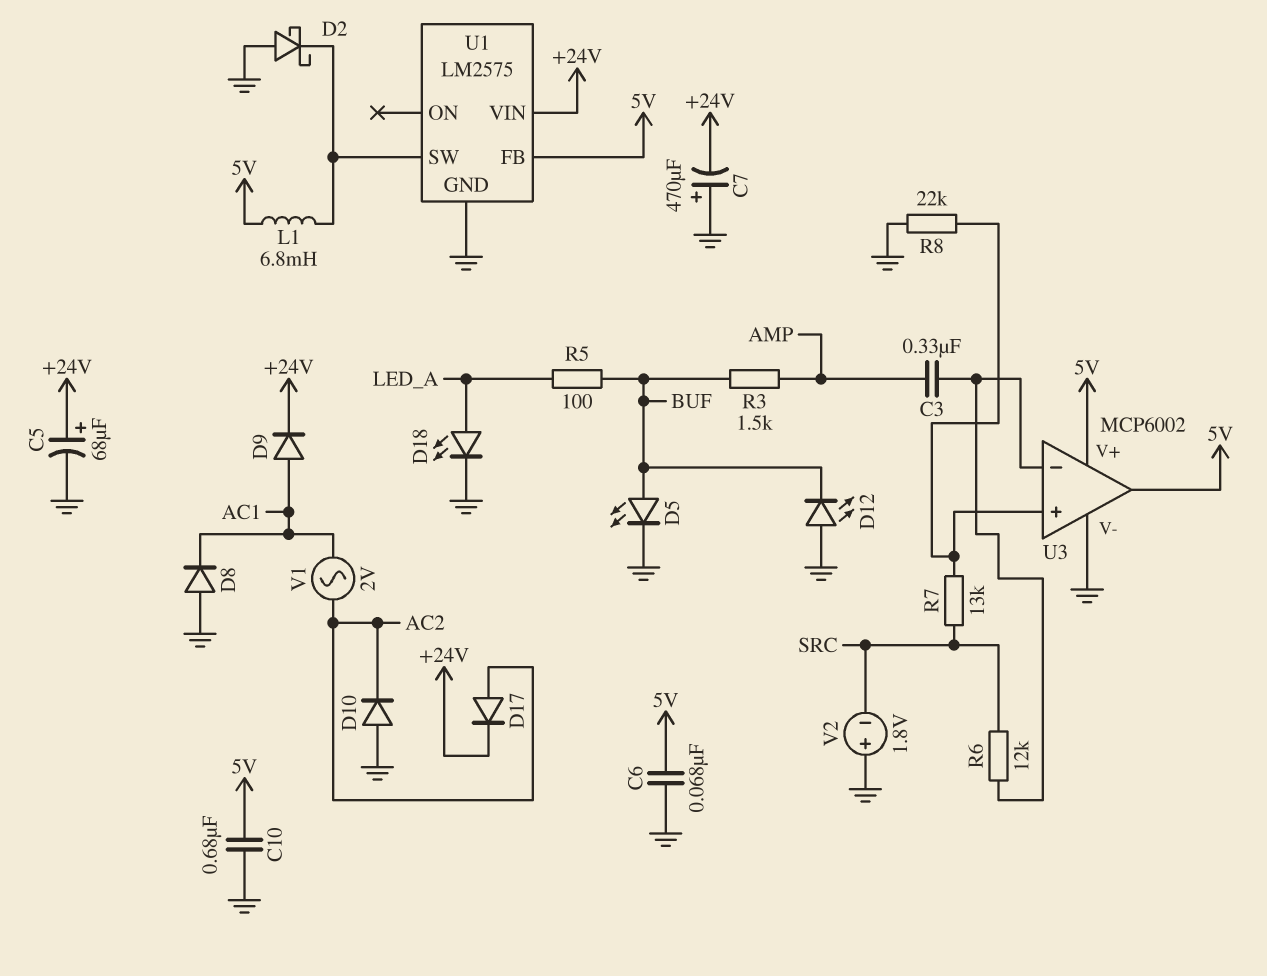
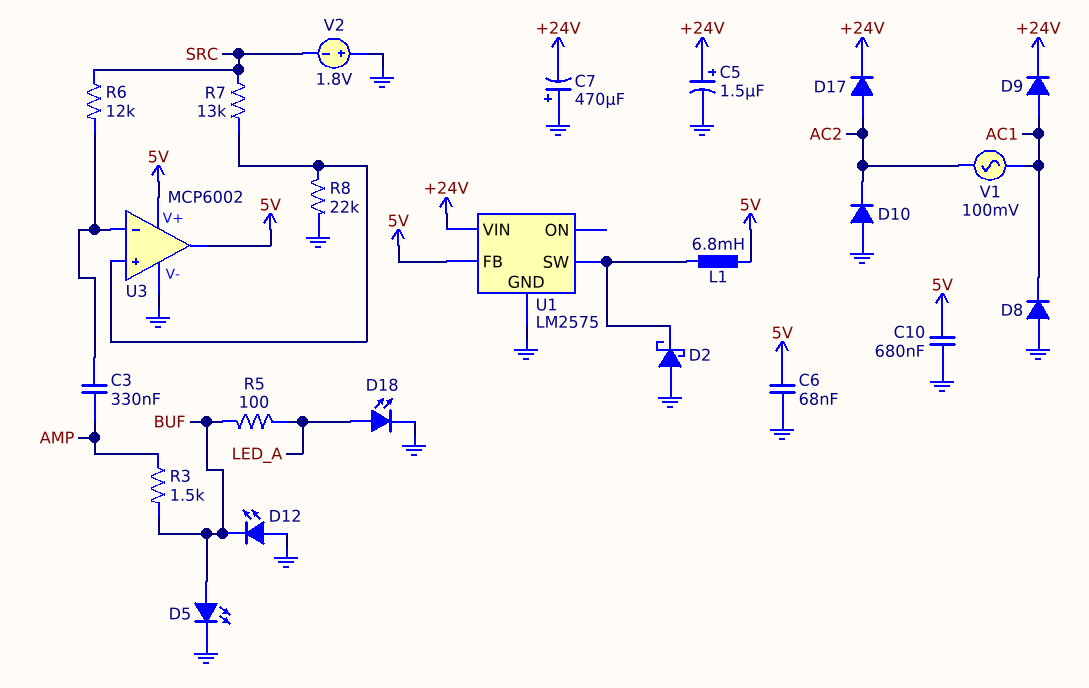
C5: 68uF (plus +24V, minus GND) -> 1.5uF (plus +24V, minus GND)
V1: AC 2V (AC1, AC2) -> AC 100mV (AC1, AC2)

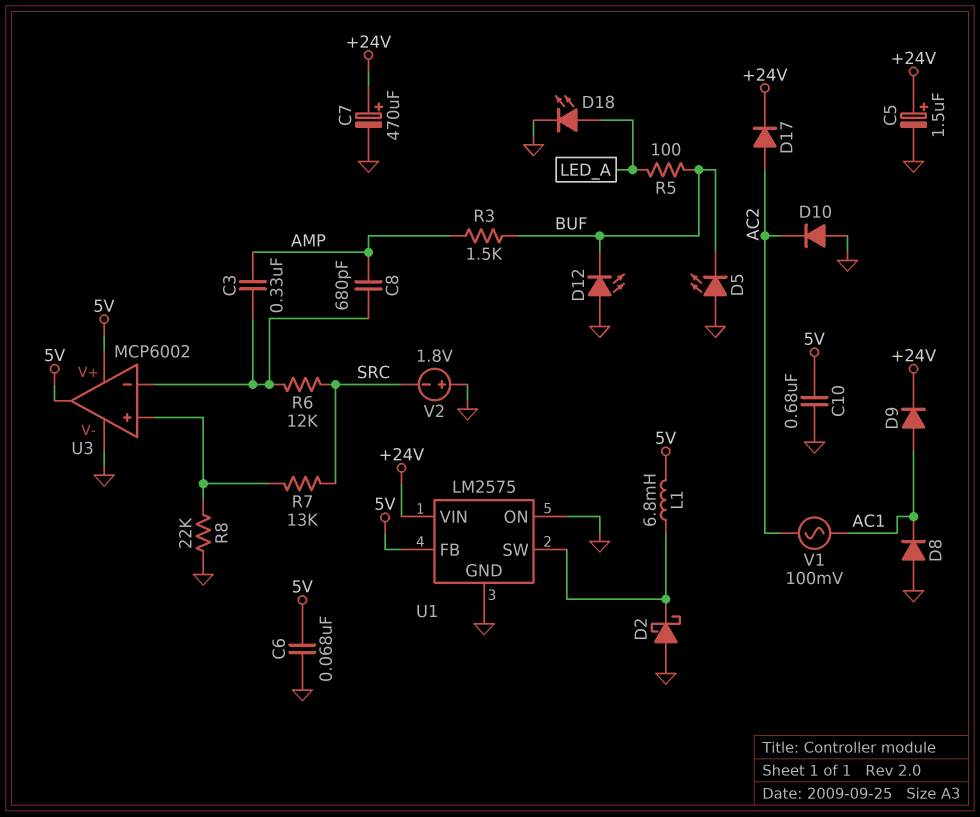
C7: 470uF (plus GND, minus +24V) -> 470uF (plus +24V, minus GND)
C8: none -> 680pF (AMP, U3/in-)
D5: LED (A BUF, K GND) -> LED (A GND, K BUF)
U1 pin ON: none -> GND

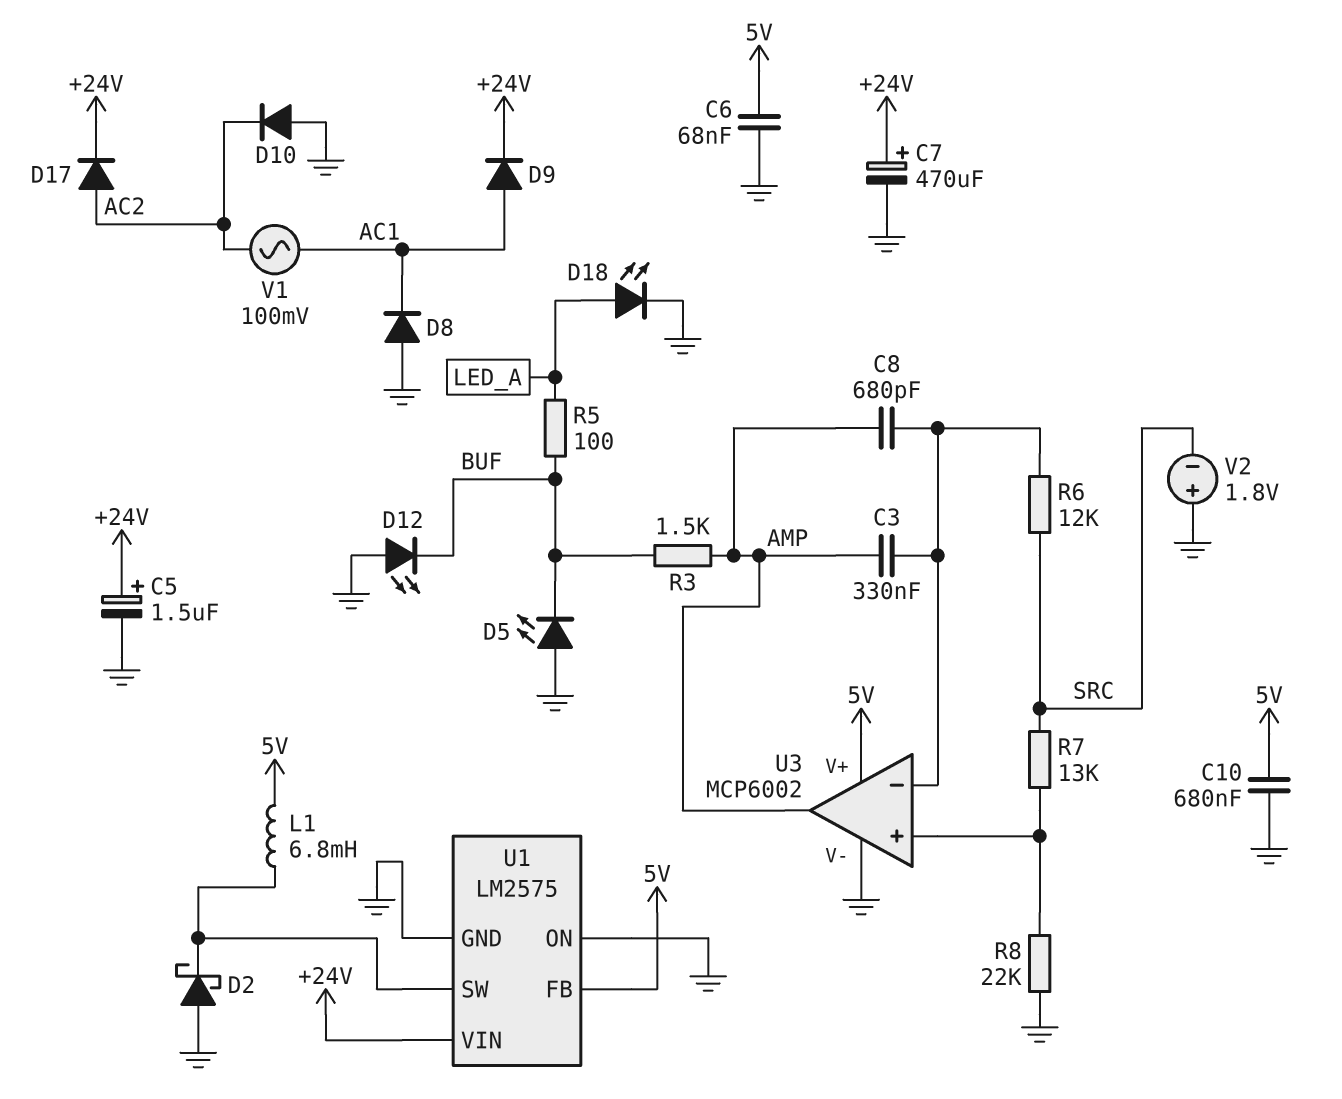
U3 pin out: 5V -> AMP

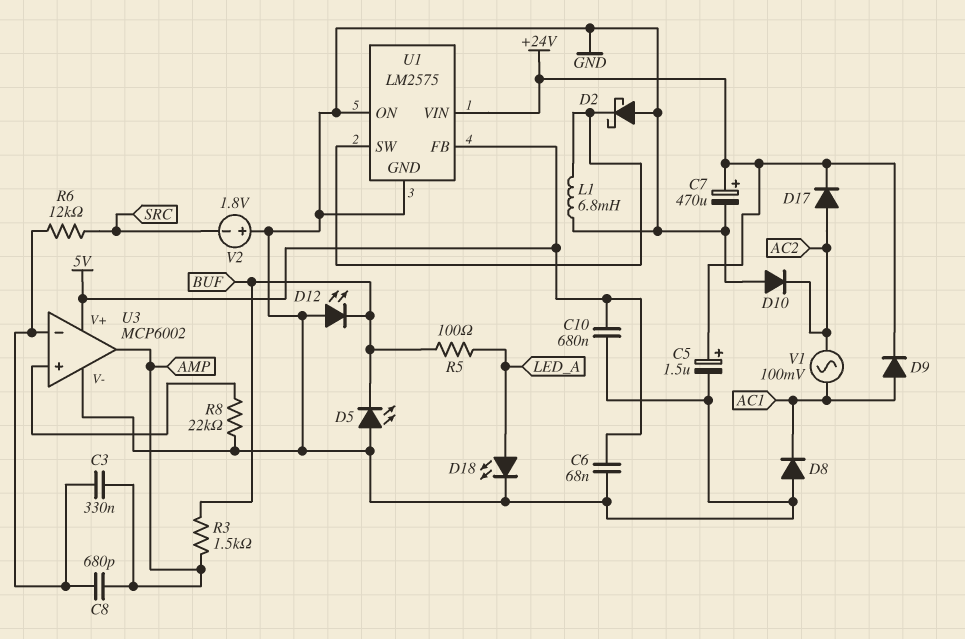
L1: 6.8mH (5V, U1/SW) -> 6.8mH (GND, U1/SW)
R7: 13k (SRC, U3/in+) -> none

